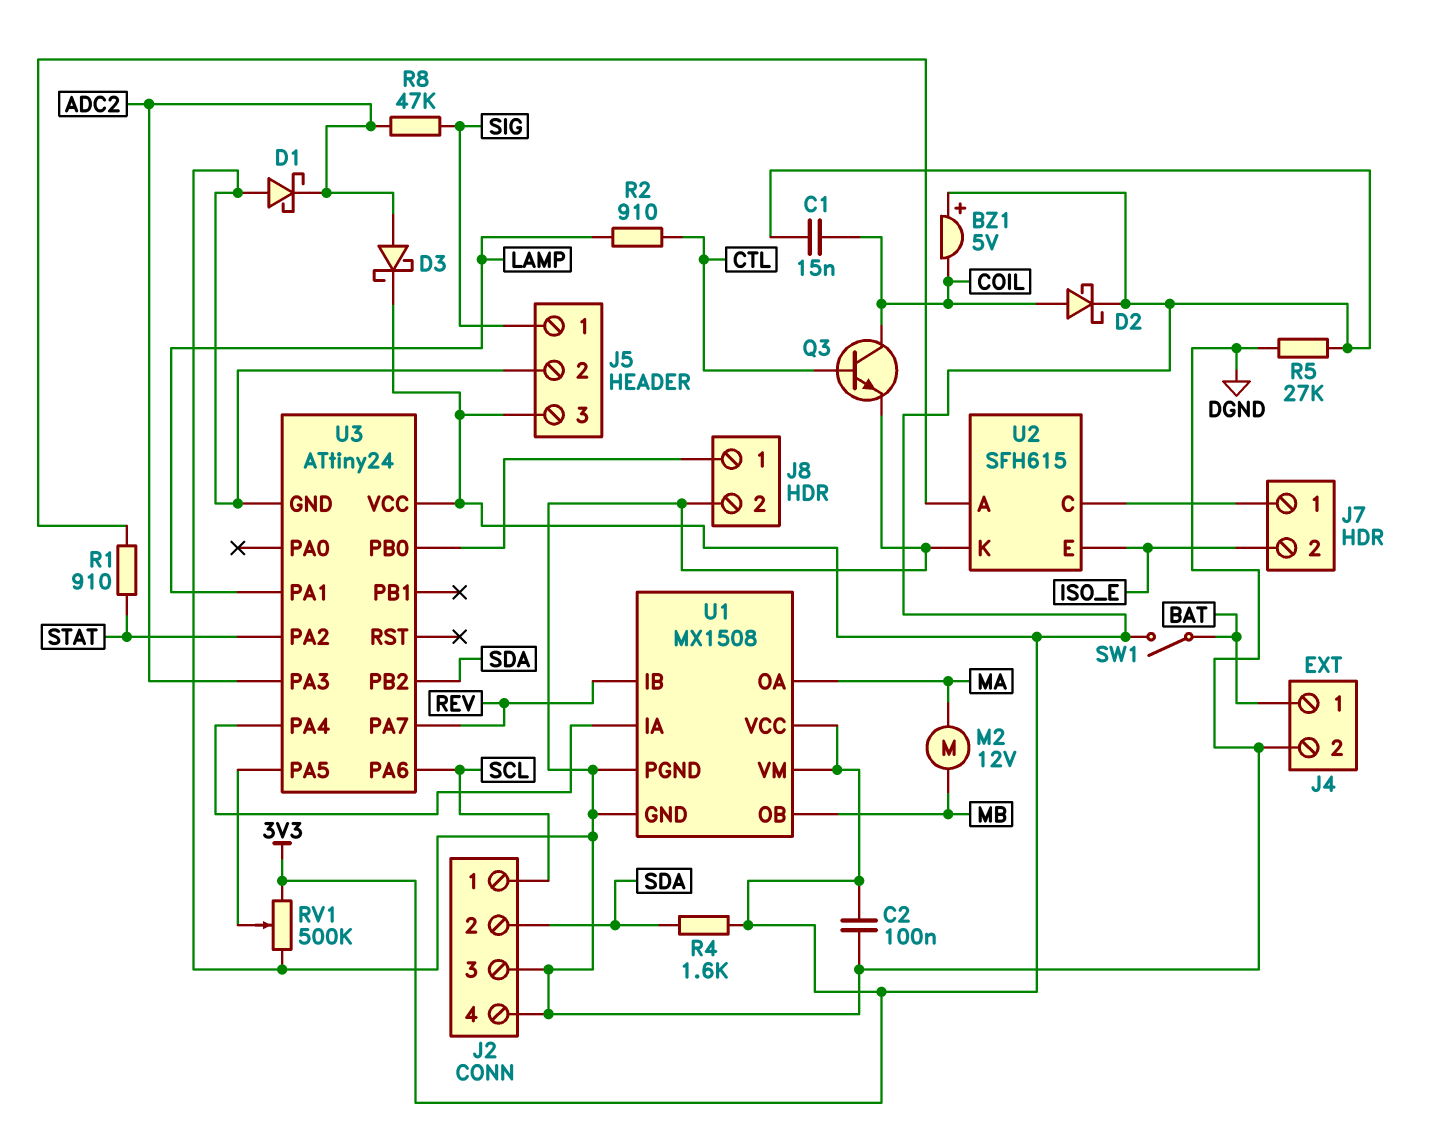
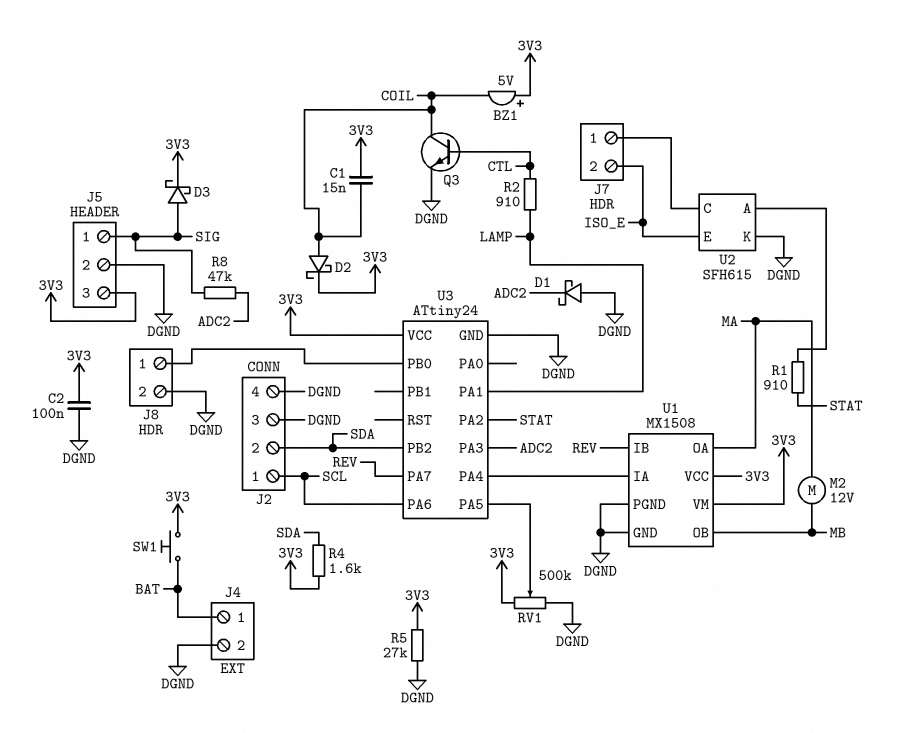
D3: schottky (A ADC2, K 3V3) -> schottky (A SIG, K 3V3)
SW1: switch (3V3, BAT) -> button (3V3, BAT)

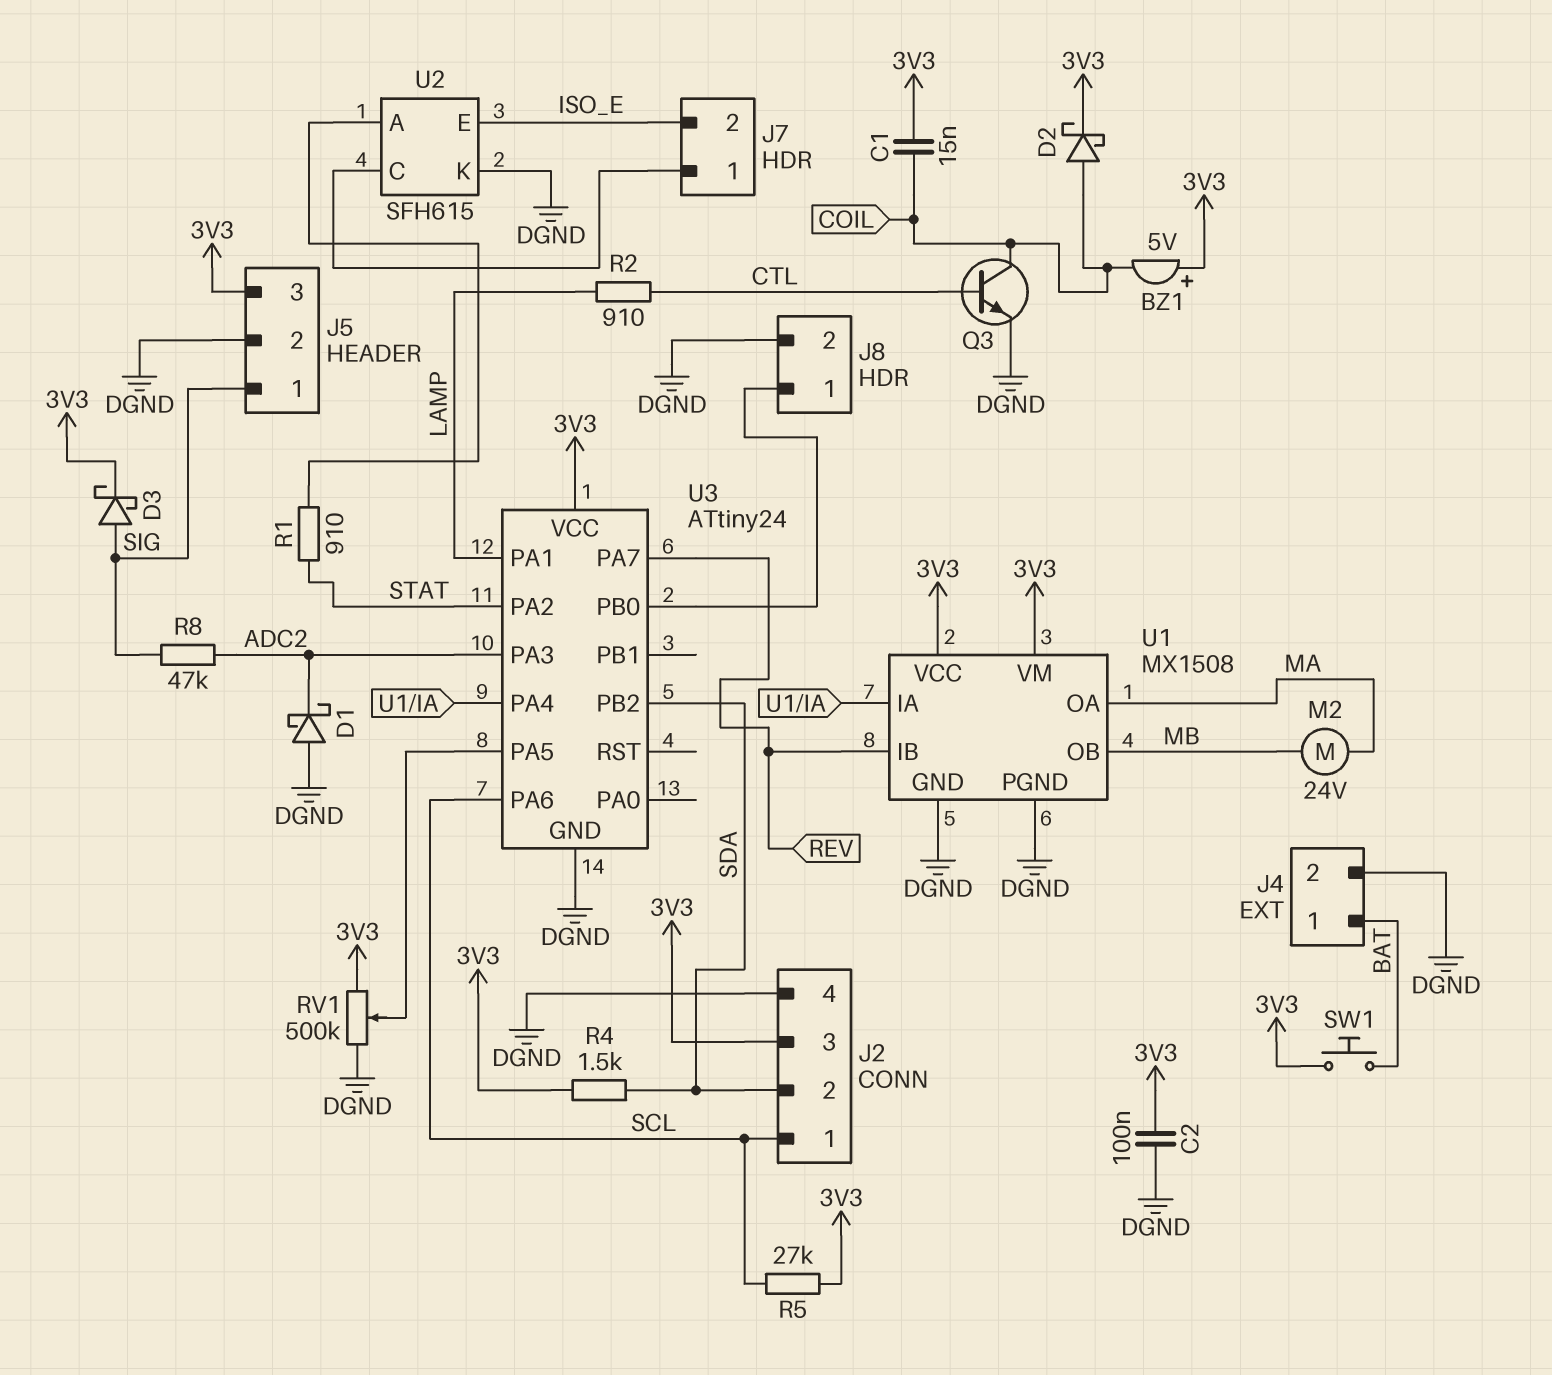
J2 pin 3: DGND -> 3V3
M2: motor 12V (MA, MB) -> motor 24V (MA, MB)
R4: 1.6k (3V3, SDA) -> 1.5k (3V3, SDA)
R5: 27k (3V3, DGND) -> 27k (3V3, SCL)

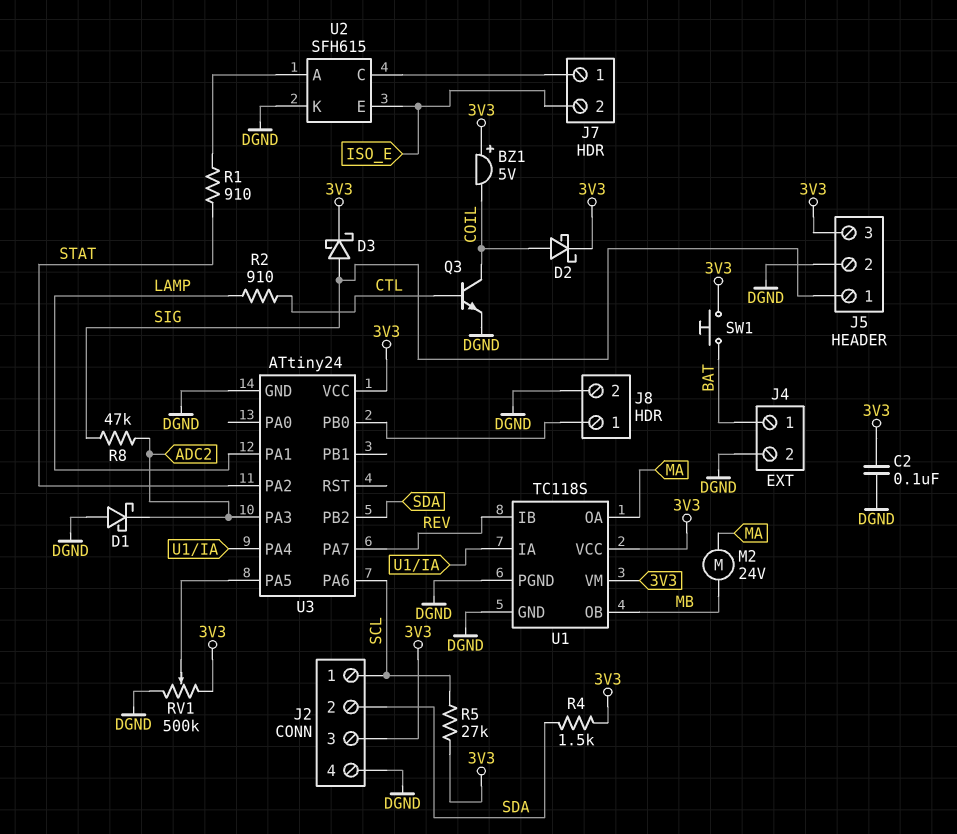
C1: 15nF (3V3, COIL) -> none
U1: MX1508 -> TC118S

